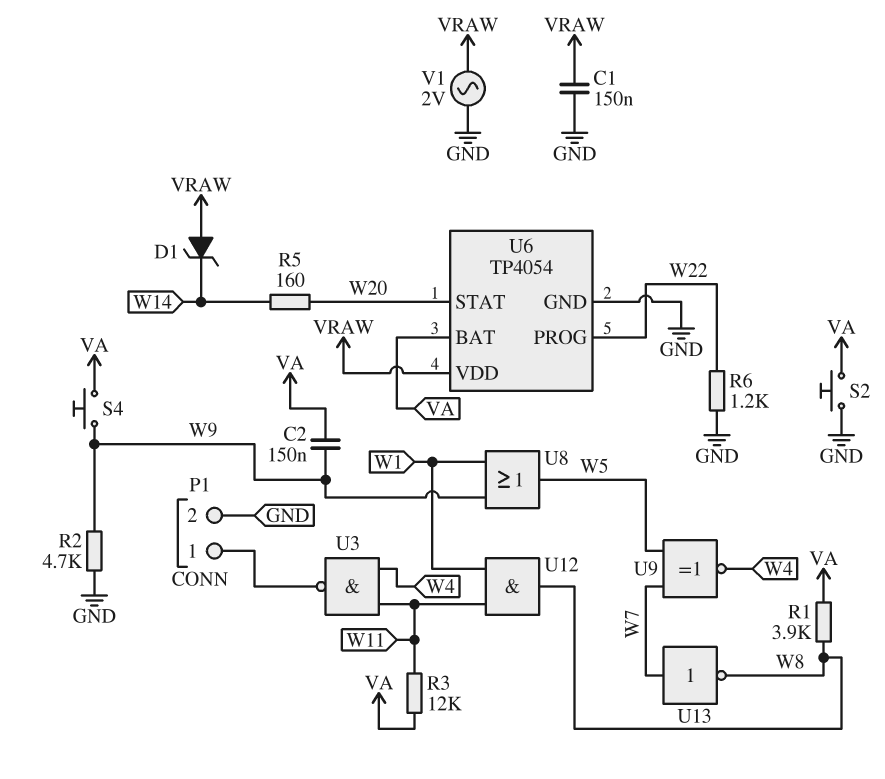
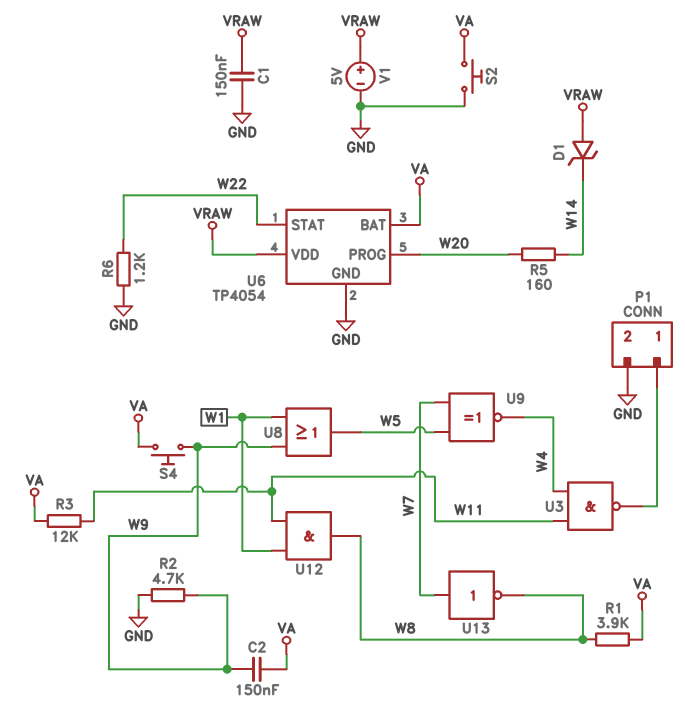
U6 pin PROG: W22 -> W20
U6 pin STAT: W20 -> W22
V1: AC 2V (GND, VRAW) -> 5V (plus VRAW, minus GND)

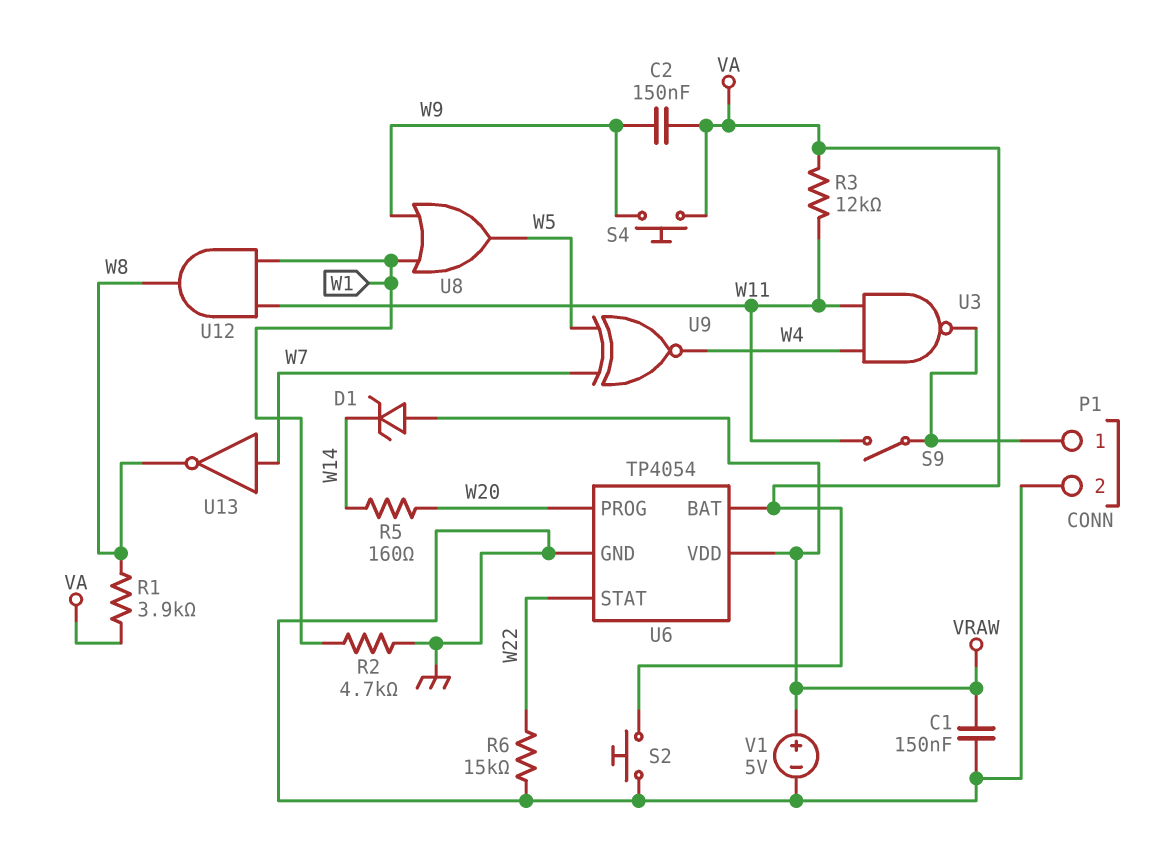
R2: 4.7k (GND, W9) -> 4.7k (GND, W1)
R6: 1.2k (GND, W22) -> 15k (GND, W22)
S9: none -> switch (P1/1, W11)

